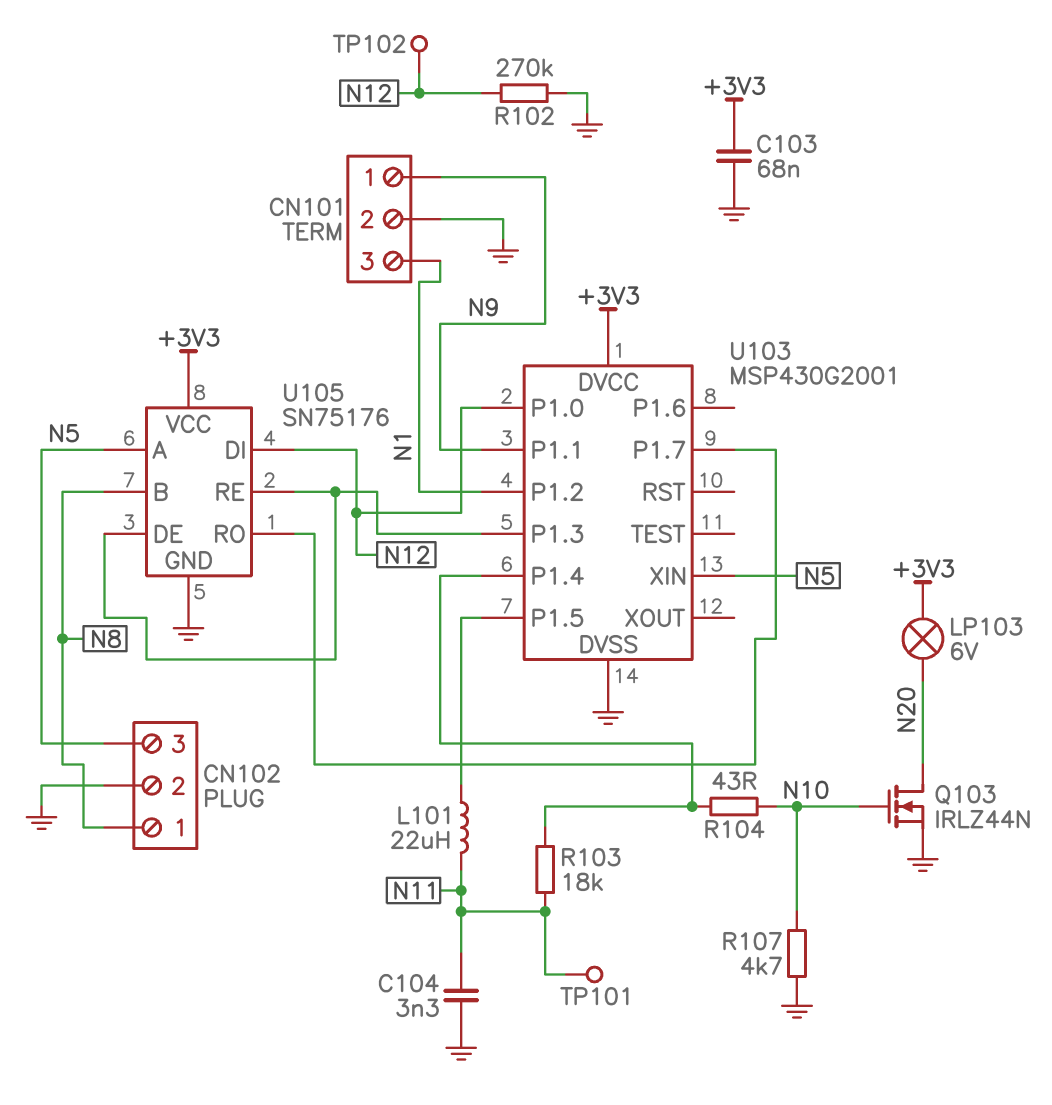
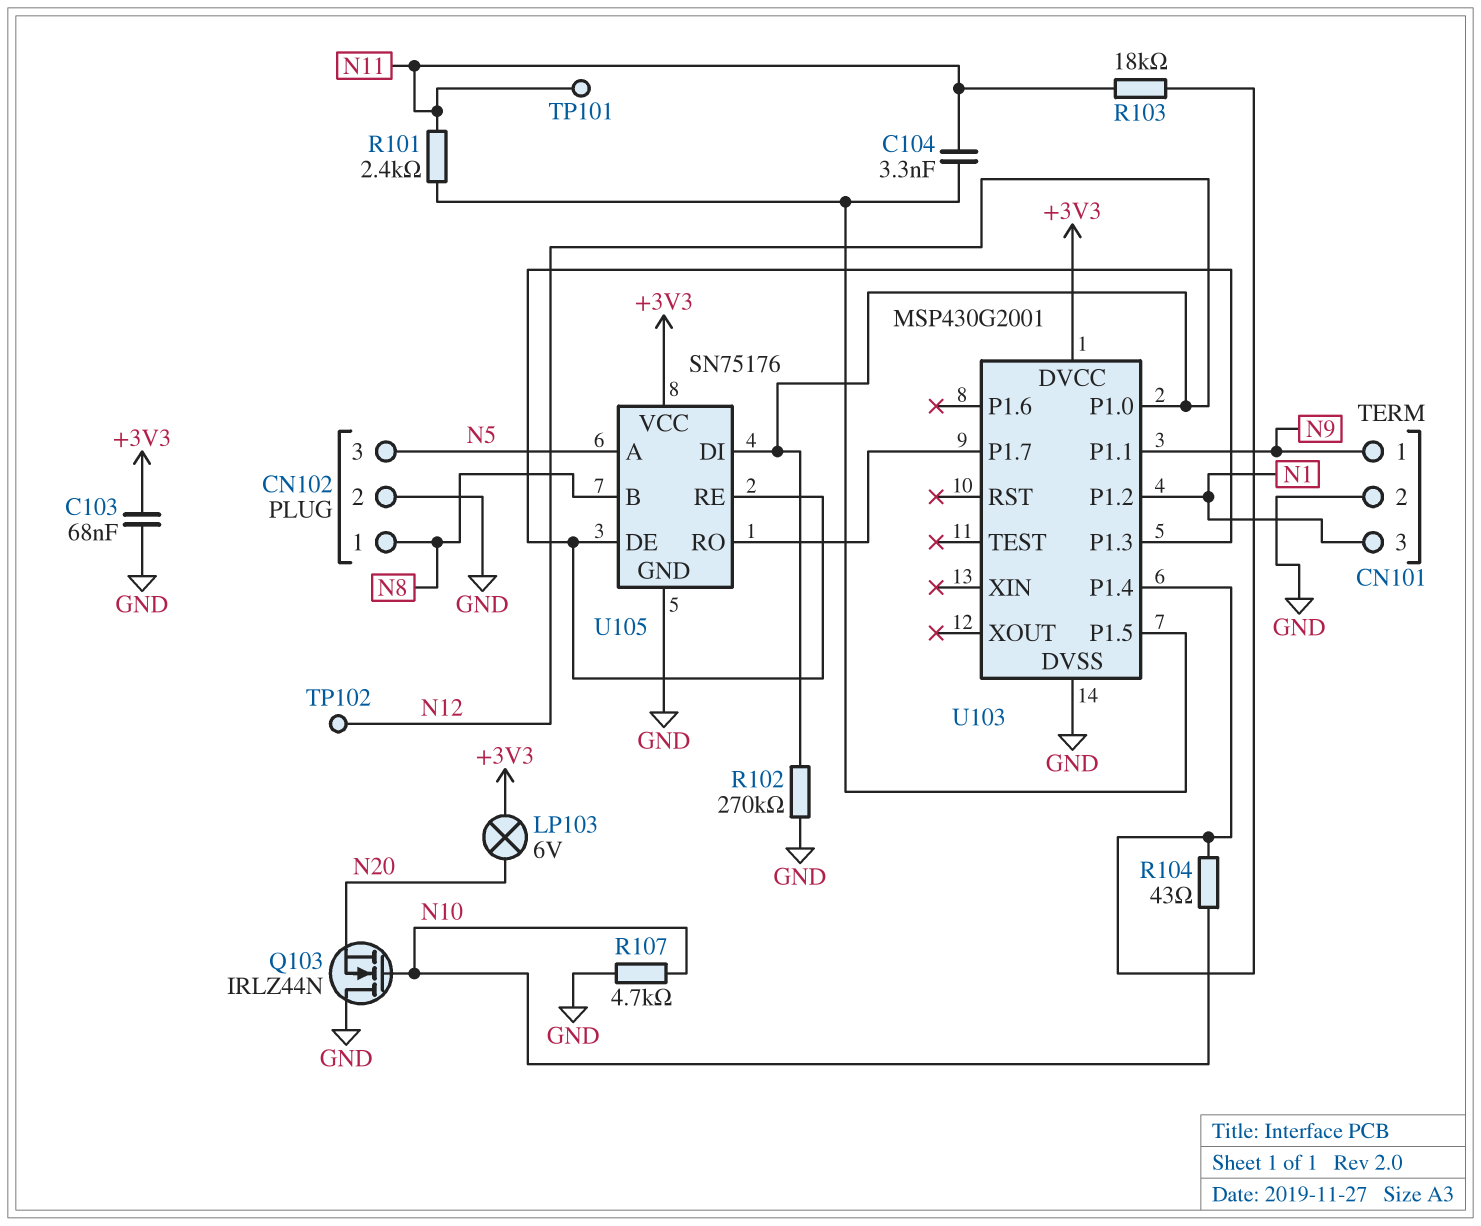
C104: 3.3nF (GND, N11) -> 3.3nF (N11, U103/P1.5)
L101: 22uH (N11, U103/P1.5) -> none
Q103: NMOS IRLZ44N (G N10, D N20, S GND) -> NMOS IRLZ44N (G N10, D GND, S N20)
R101: none -> 2.4k (N11, U103/P1.5)
U103 pin XIN: N5 -> none

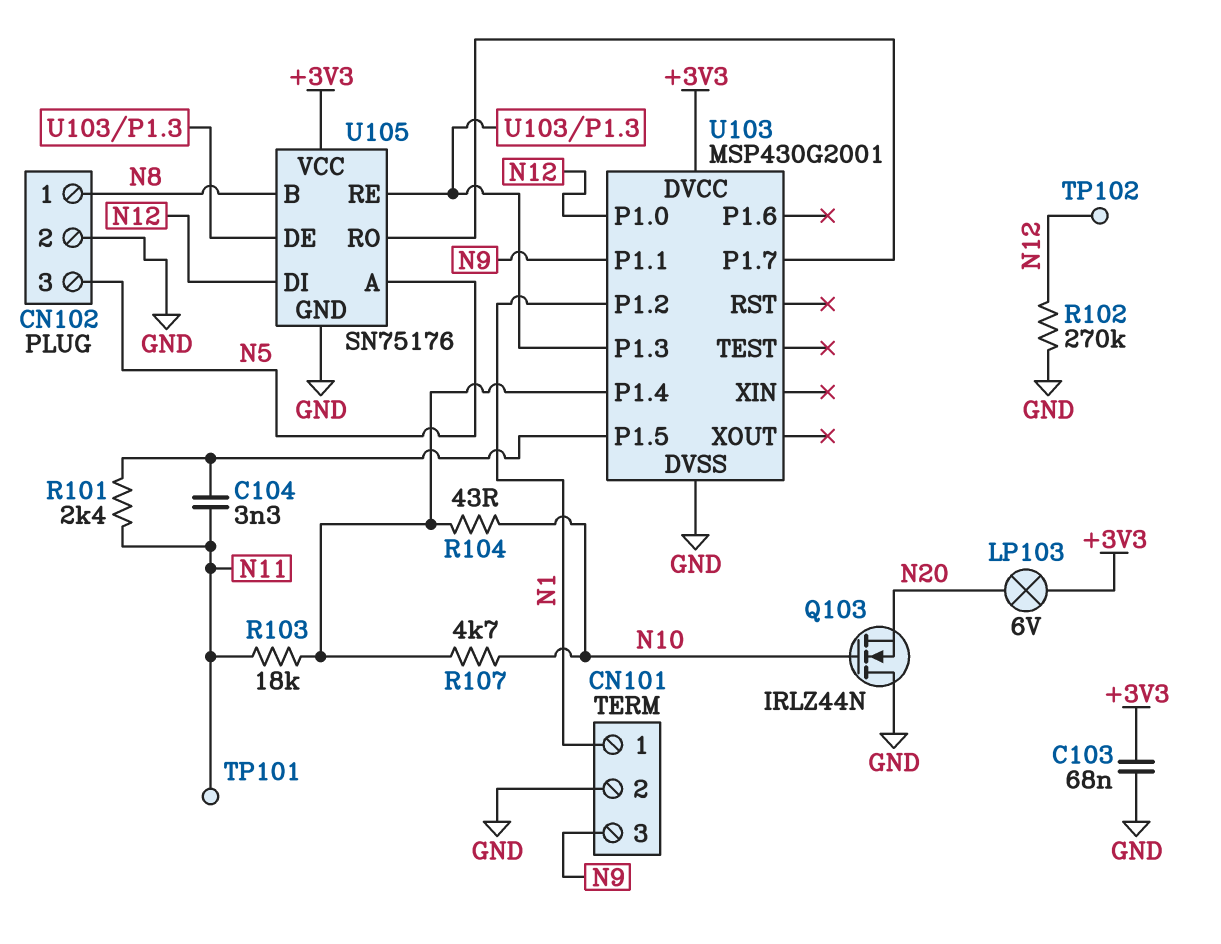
CN101 pin 1: N9 -> N1
CN101 pin 3: N1 -> N9
R107: 4.7k (GND, N10) -> 4.7k (N10, U103/P1.4)

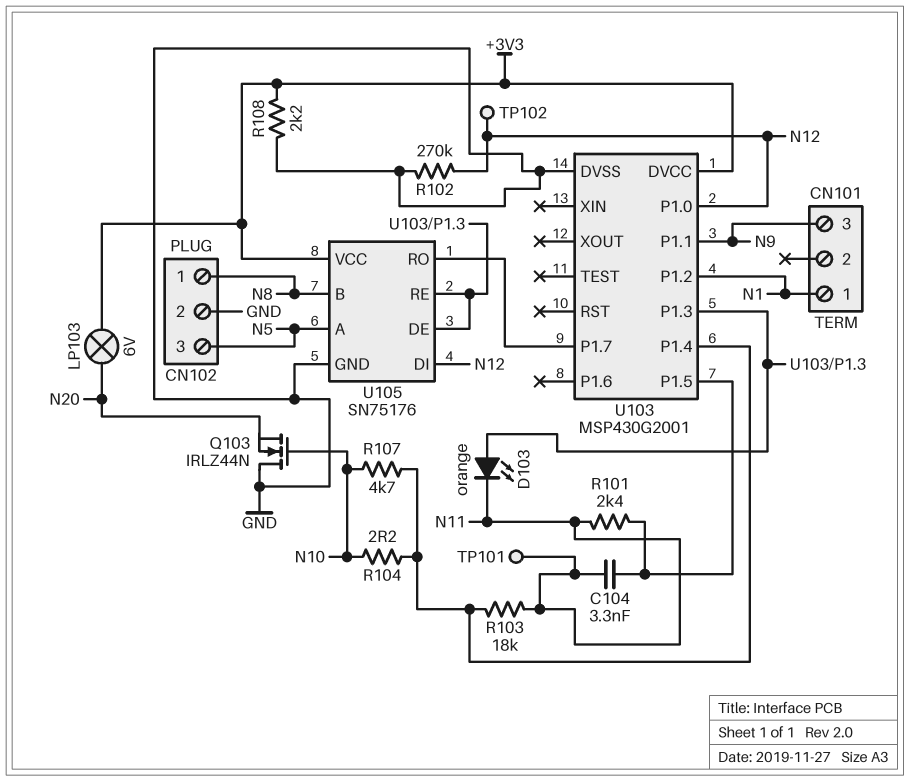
C103: 68nF (+3V3, GND) -> none
CN101 pin 2: GND -> none
D103: none -> LED orange (A U103/P1.3, K N11)
R104: 43 (N10, U103/P1.4) -> 2.2 (N10, U103/P1.4)
R108: none -> 2.2k (+3V3, GND)

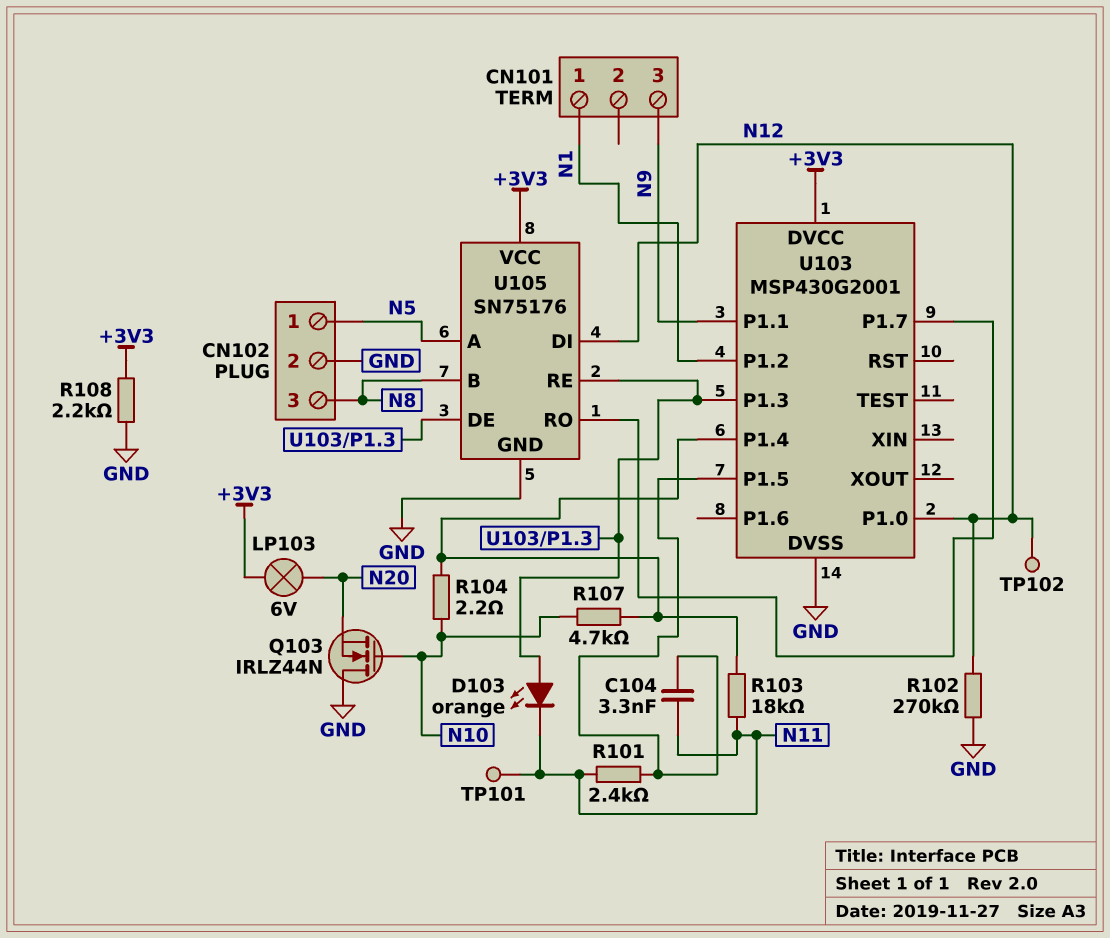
CN102 pin 1: N8 -> N5
CN102 pin 3: N5 -> N8

